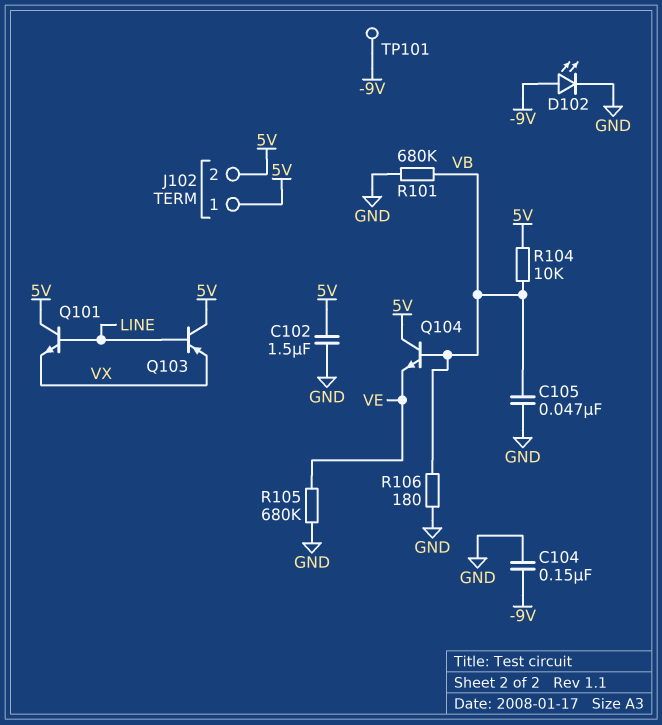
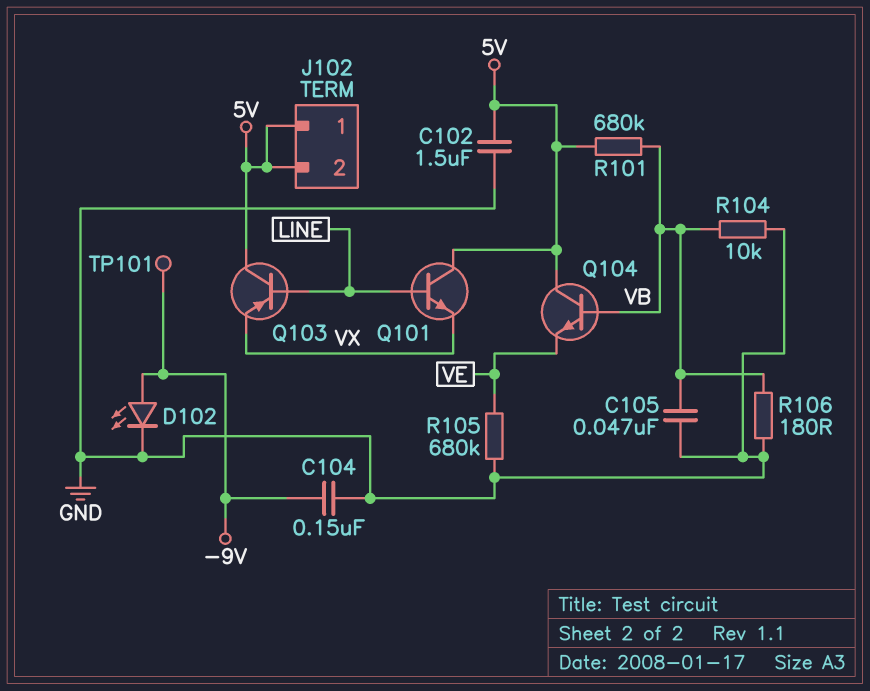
R101: 680k (GND, VB) -> 680k (5V, VB)
R104: 10k (5V, VB) -> 10k (GND, VB)

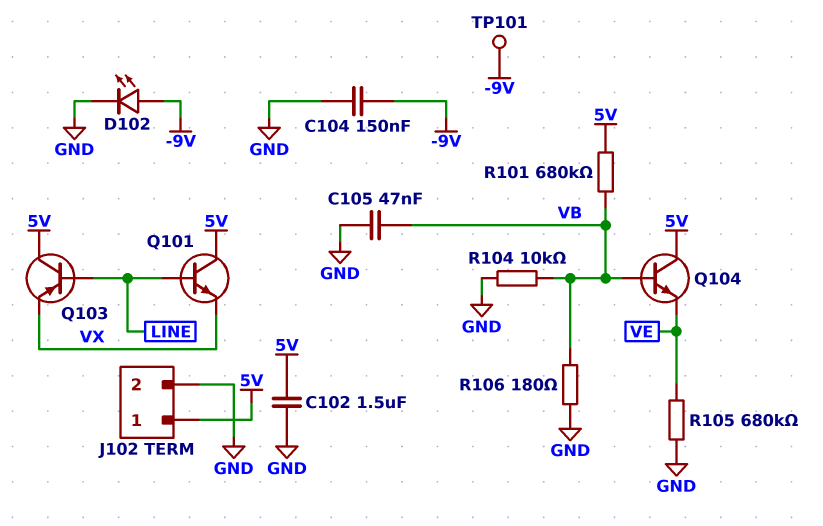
J102 pin 2: 5V -> GND

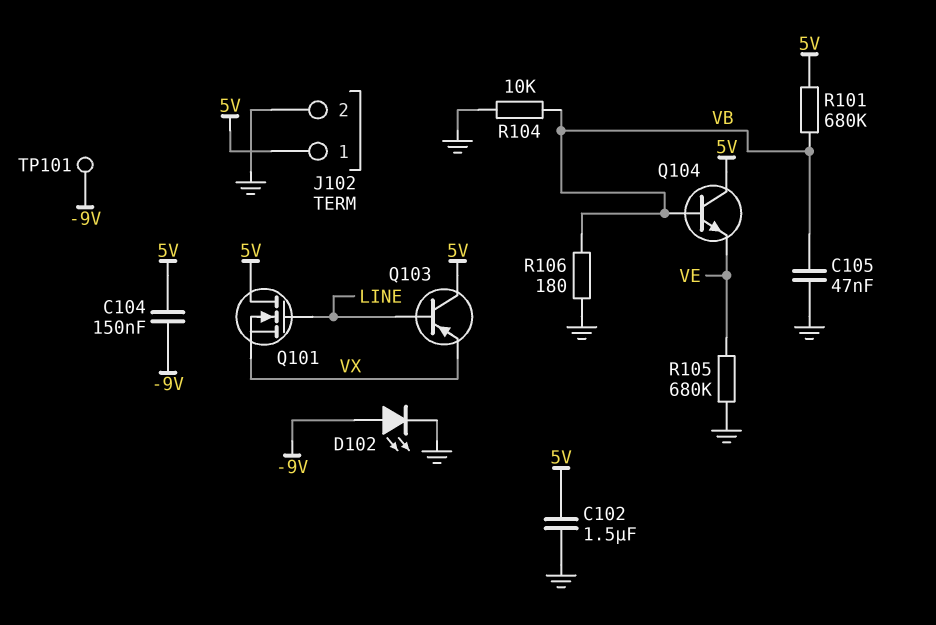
C104: 150nF (-9V, GND) -> 150nF (-9V, 5V)
Q101: NPN (B LINE, C 5V, E VX) -> NMOS (G LINE, D 5V, S VX)

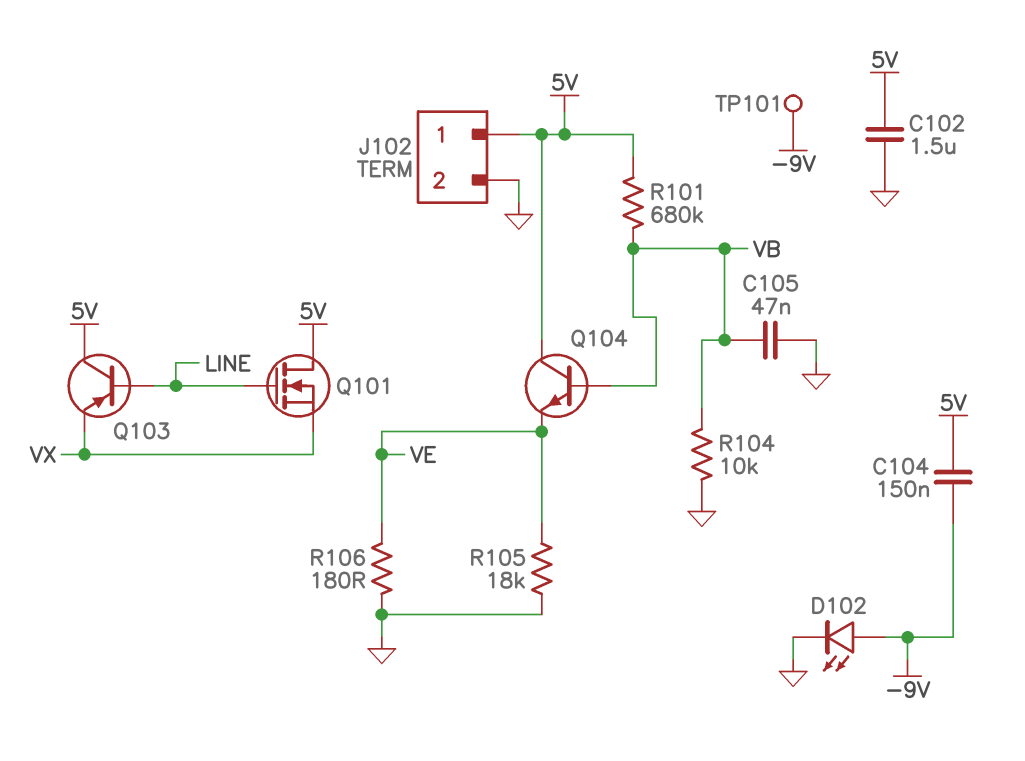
R105: 680k (GND, VE) -> 18k (GND, VE)
R106: 180 (GND, VB) -> 180 (GND, VE)

